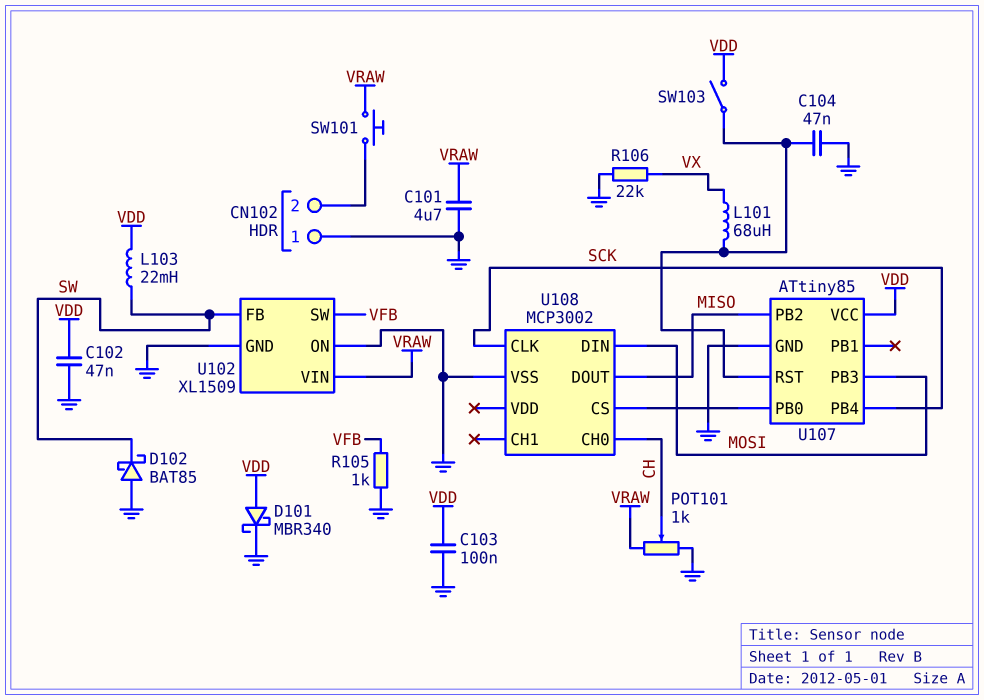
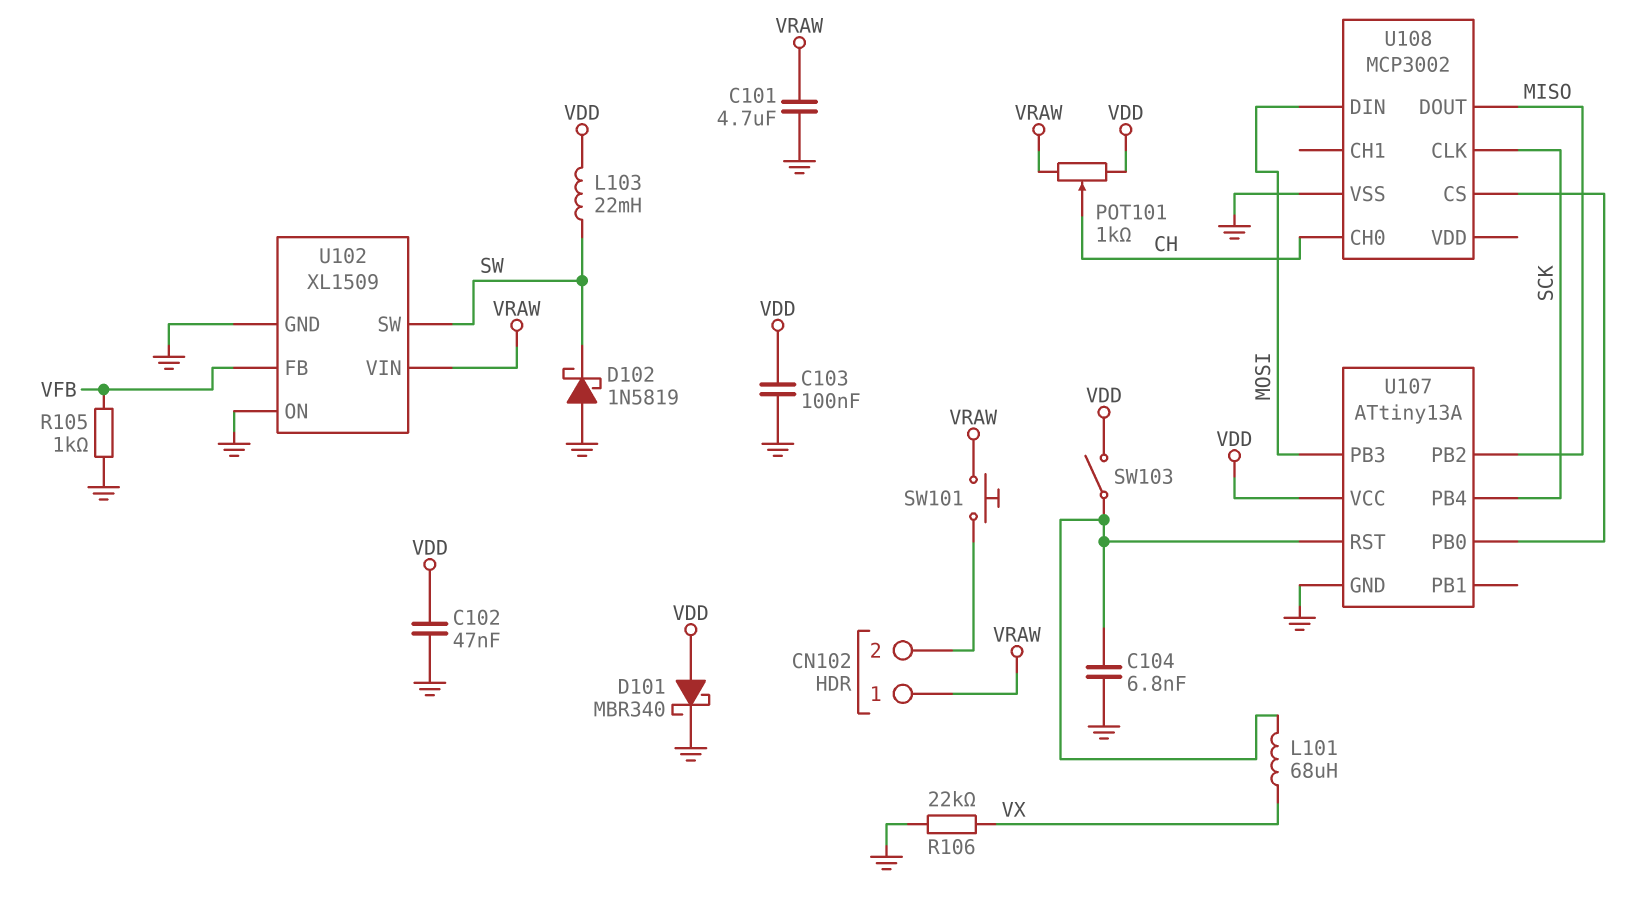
C104: 47nF (GND, U107/RST) -> 6.8nF (GND, U107/RST)
CN102 pin 1: GND -> VRAW
D102: schottky BAT85 (A GND, K SW) -> schottky 1N5819 (A GND, K SW)
POT101: 1k (GND, VRAW, wiper CH) -> 1k (VDD, VRAW, wiper CH)
U102 pin FB: SW -> VFB
U102 pin SW: VFB -> SW
U107: ATtiny85 -> ATtiny13A

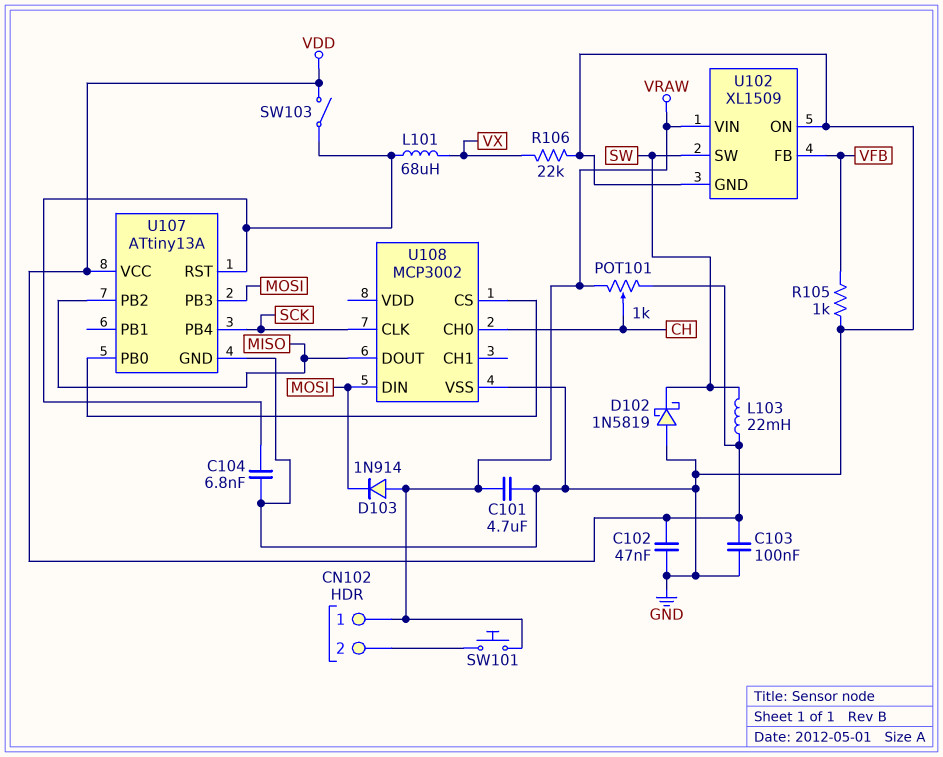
D101: schottky MBR340 (A VDD, K GND) -> none
D103: none -> diode 1N914 (A VRAW, K MOSI)

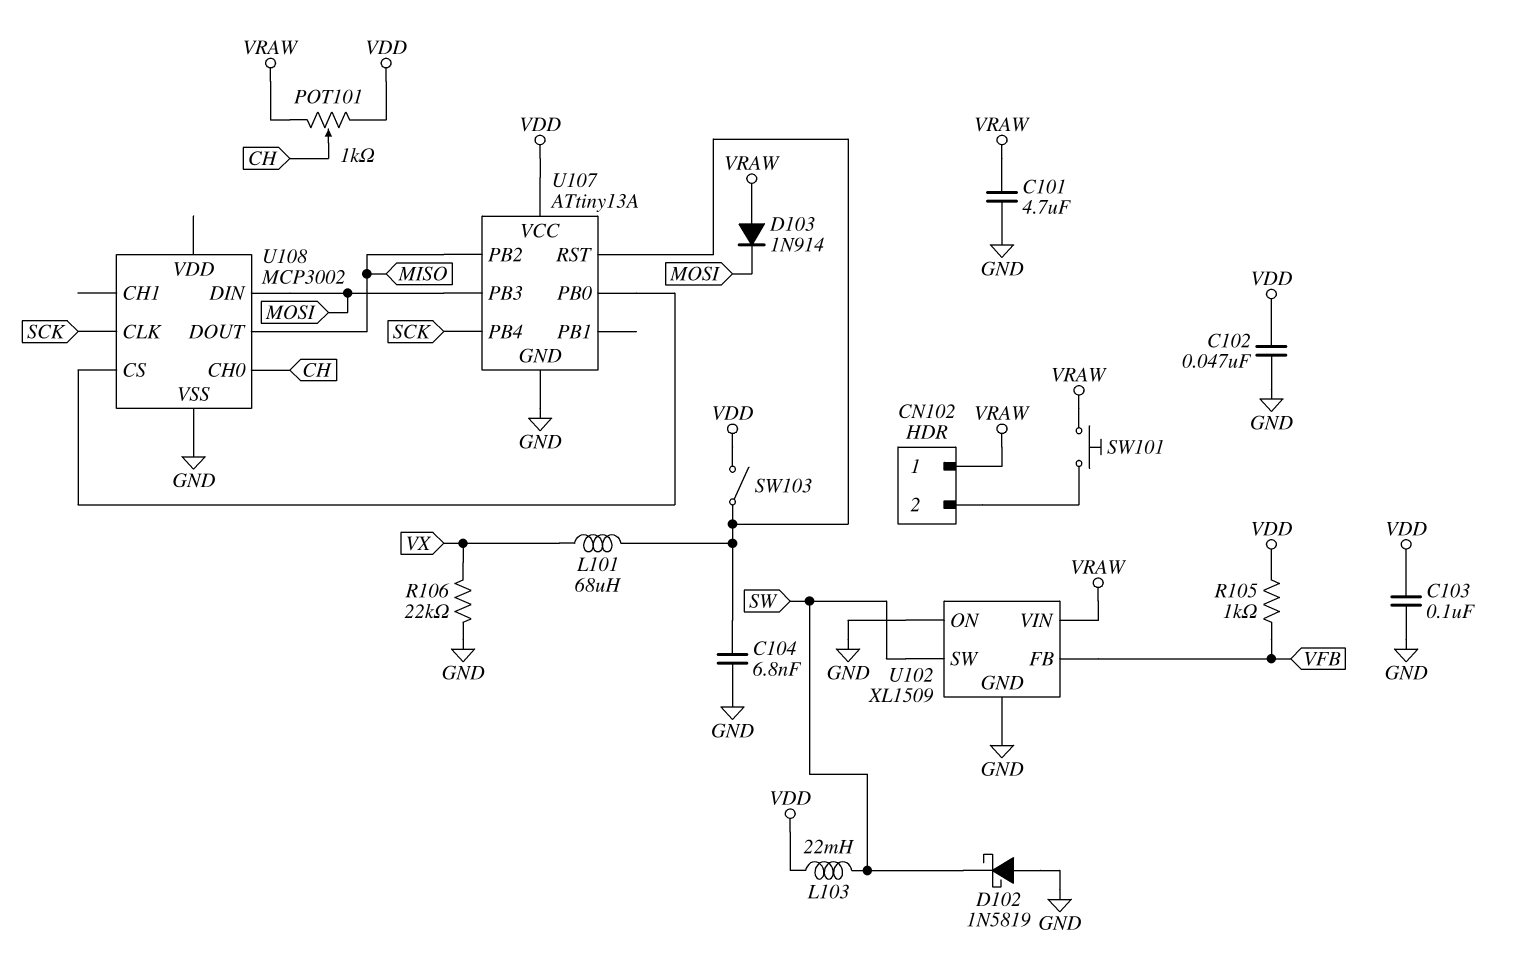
R105: 1k (GND, VFB) -> 1k (VDD, VFB)

